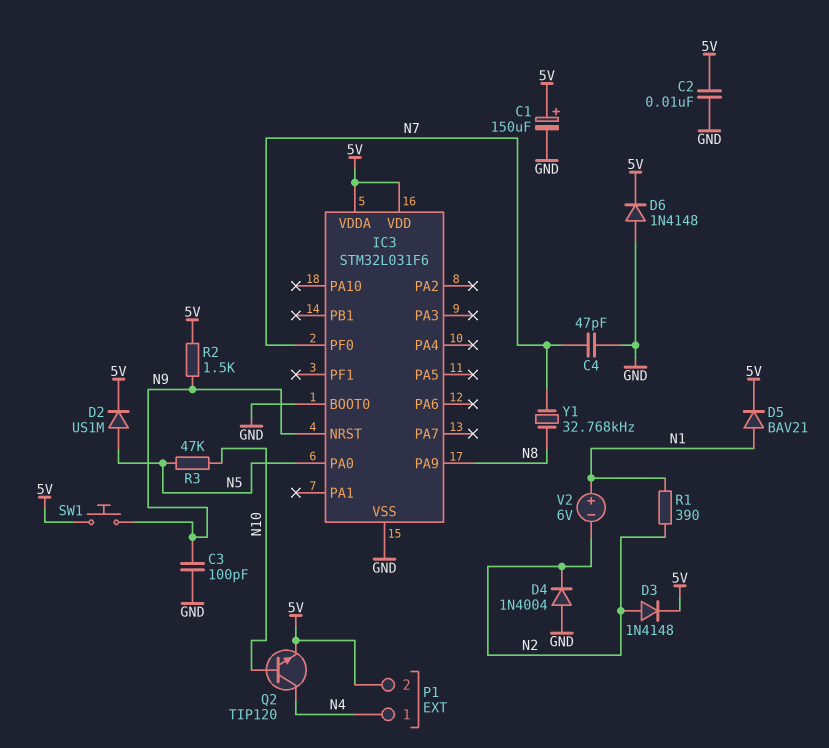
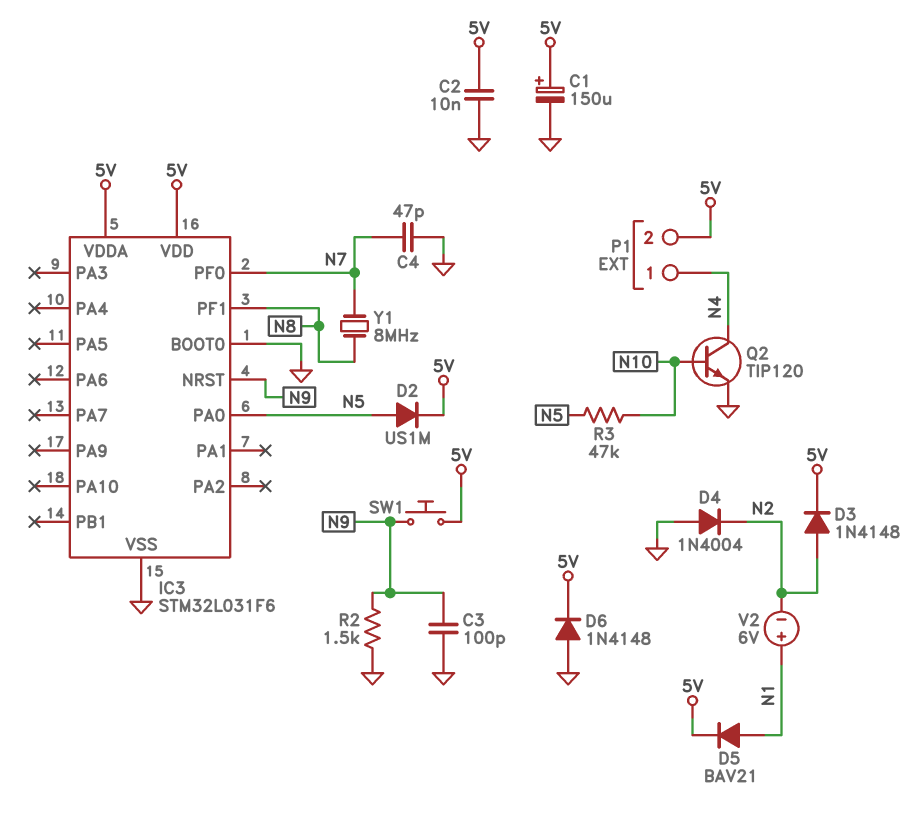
IC3 pin PA9: N8 -> none
IC3 pin PF1: none -> N8
Q2: NPN TIP120 (B N10, C N4, E 5V) -> NPN TIP120 (B N10, C N4, E GND)
R1: 390 (N1, N2) -> none
R2: 1.5k (5V, N9) -> 1.5k (GND, N9)
Y1: 32.768kHz (N7, N8) -> 8MHz (N7, N8)

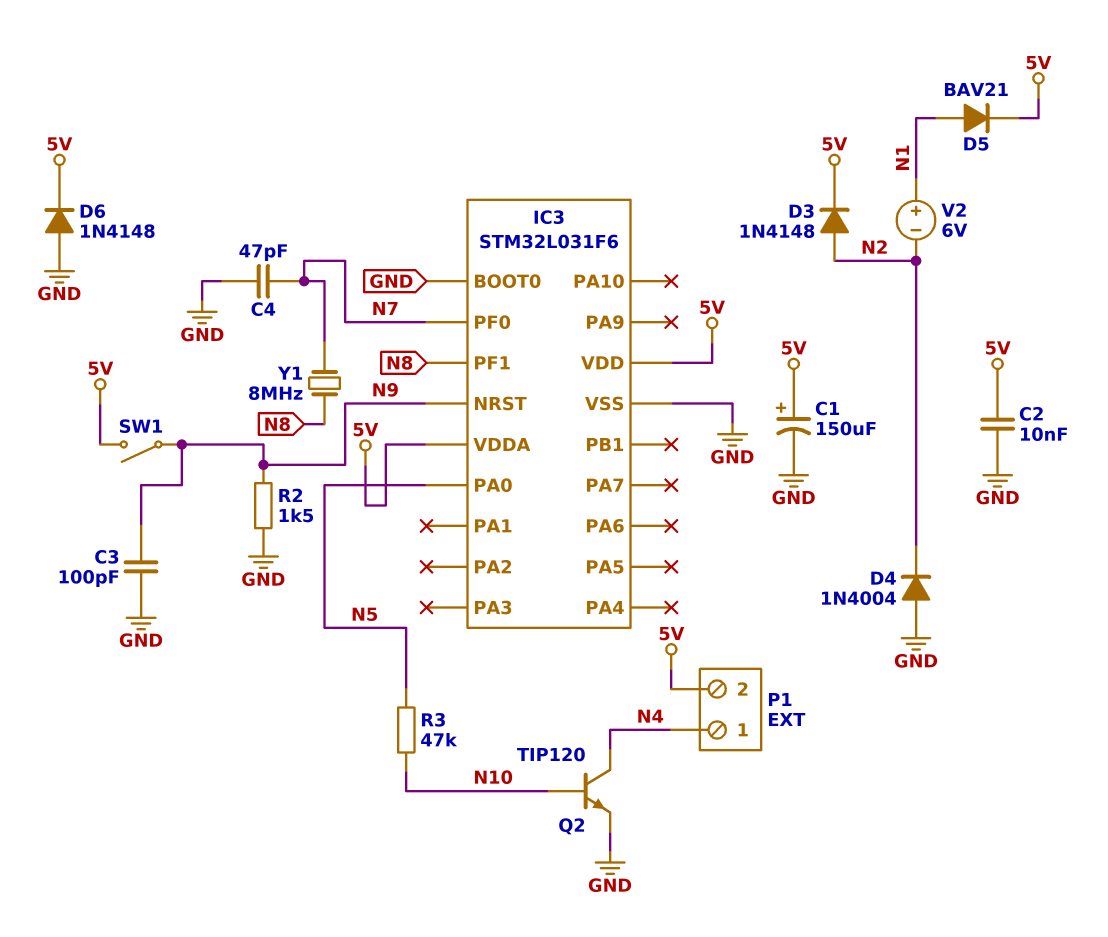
D2: diode US1M (A N5, K 5V) -> none
SW1: button (5V, N9) -> switch (5V, N9)

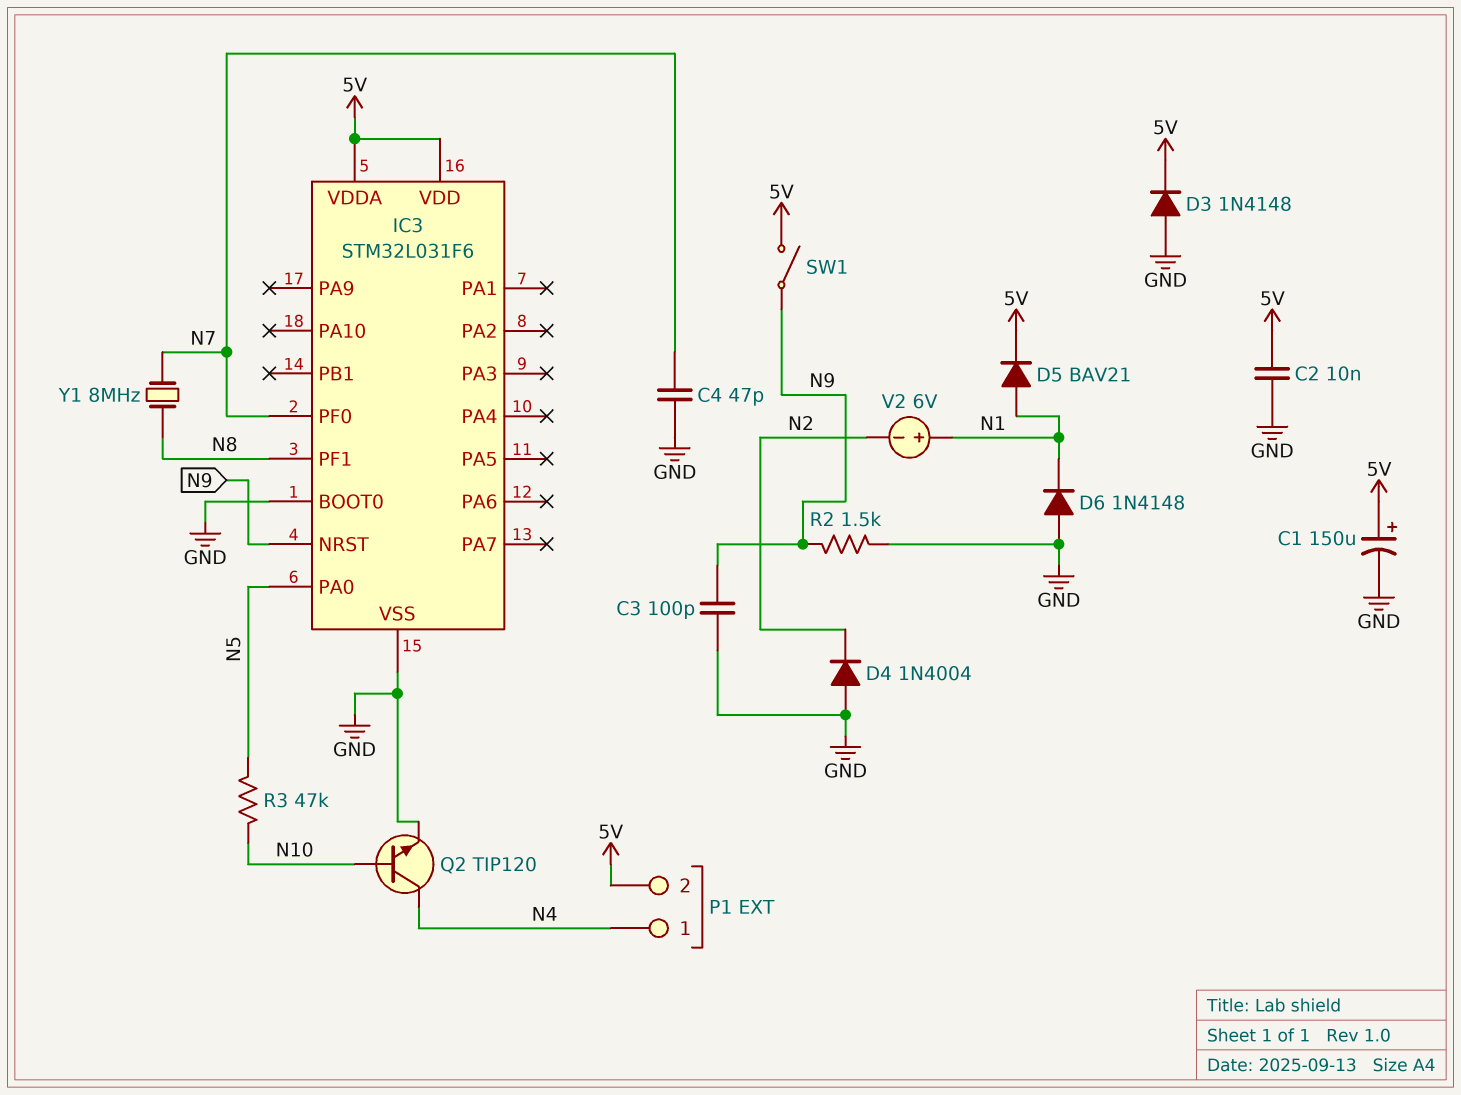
D3: diode 1N4148 (A N2, K 5V) -> diode 1N4148 (A GND, K 5V)
D6: diode 1N4148 (A GND, K 5V) -> diode 1N4148 (A GND, K N1)

